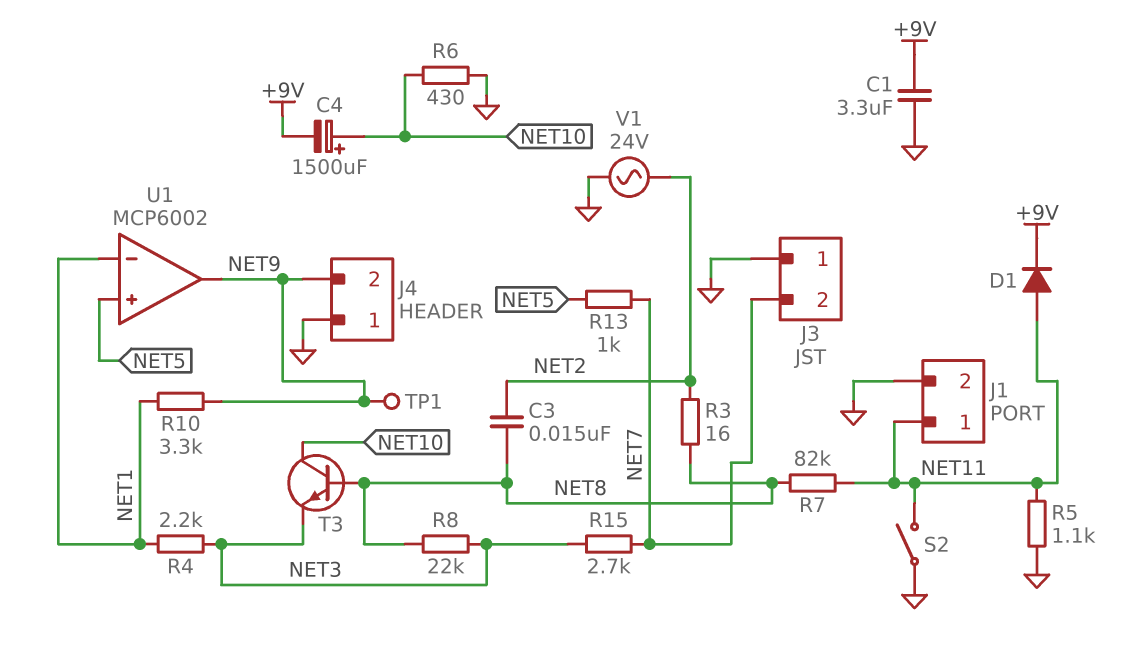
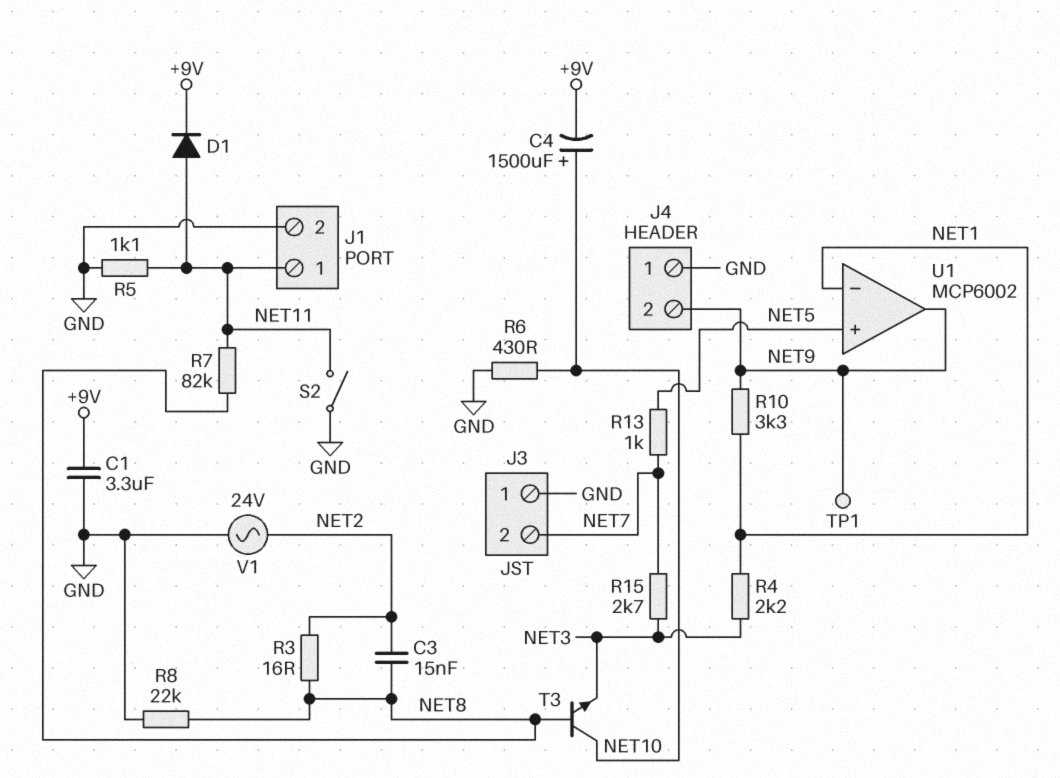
R8: 22k (NET3, NET8) -> 22k (GND, NET8)

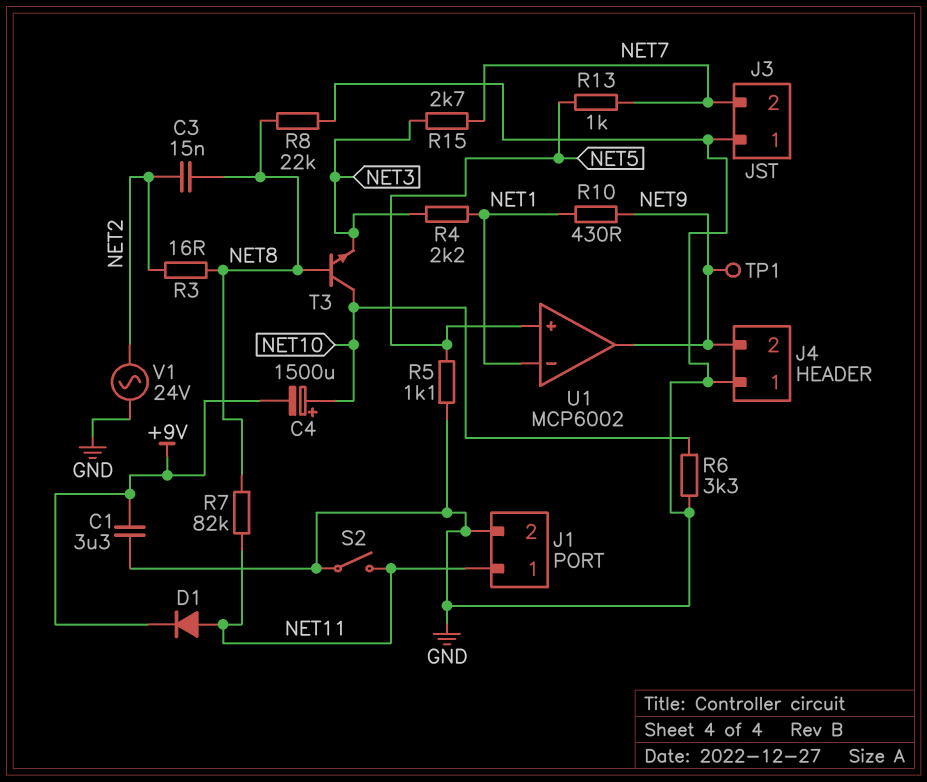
R5: 1.1k (GND, NET11) -> 1.1k (GND, NET5)
R6: 430 (GND, NET10) -> 3.3k (GND, NET10)
R10: 3.3k (NET1, NET9) -> 430 (NET1, NET9)

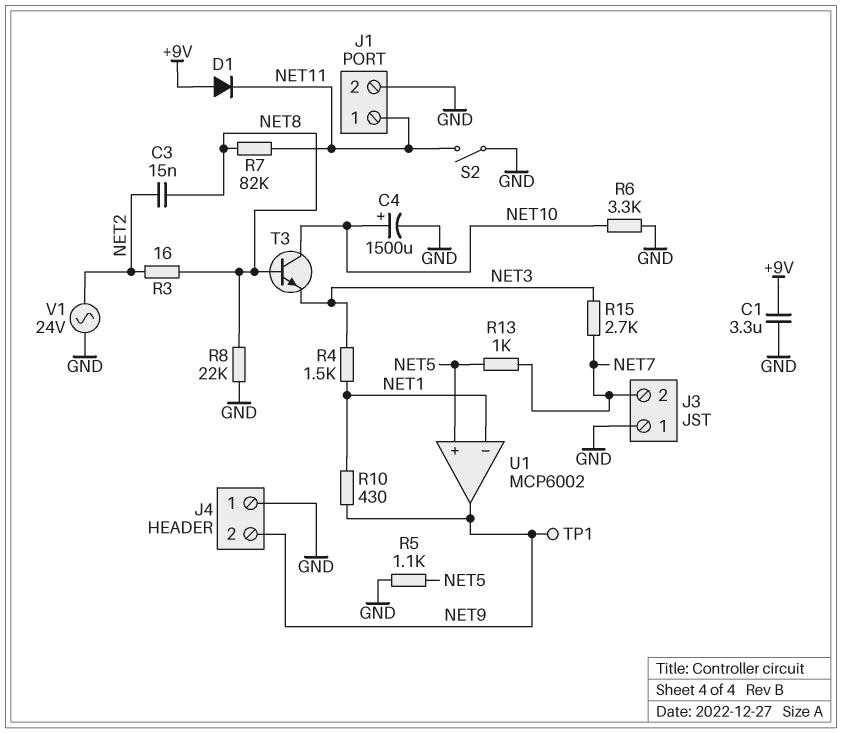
C4: 1500uF (plus NET10, minus +9V) -> 1500uF (plus NET10, minus GND)
D1: diode (A NET11, K +9V) -> diode (A +9V, K NET11)
R4: 2.2k (NET1, NET3) -> 1.5k (NET1, NET3)

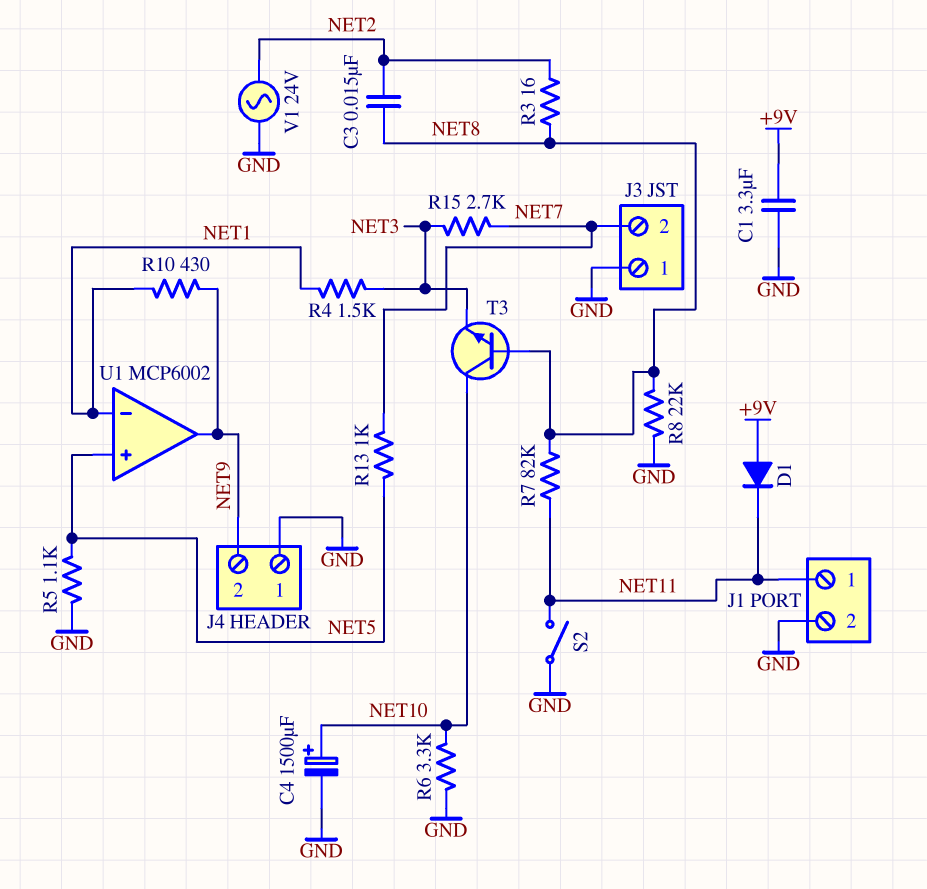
TP1: test point (NET9) -> none

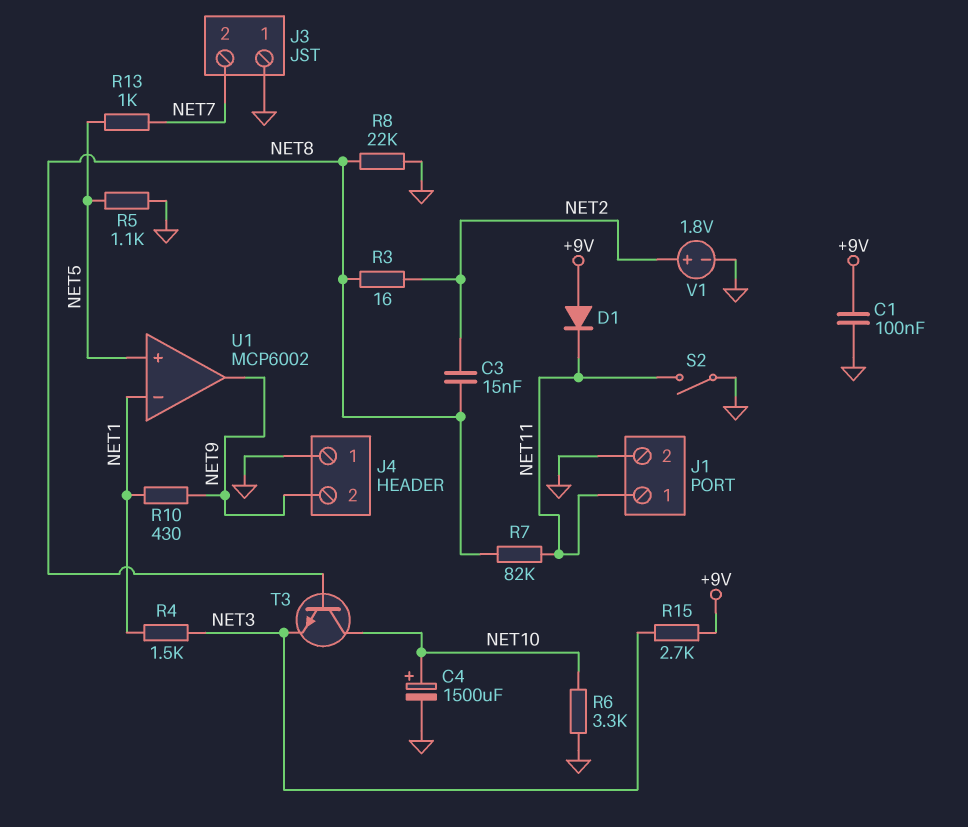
C1: 3.3uF (+9V, GND) -> 100nF (+9V, GND)
R15: 2.7k (NET3, NET7) -> 2.7k (+9V, NET3)
V1: AC 24V (GND, NET2) -> 1.8V (plus NET2, minus GND)

